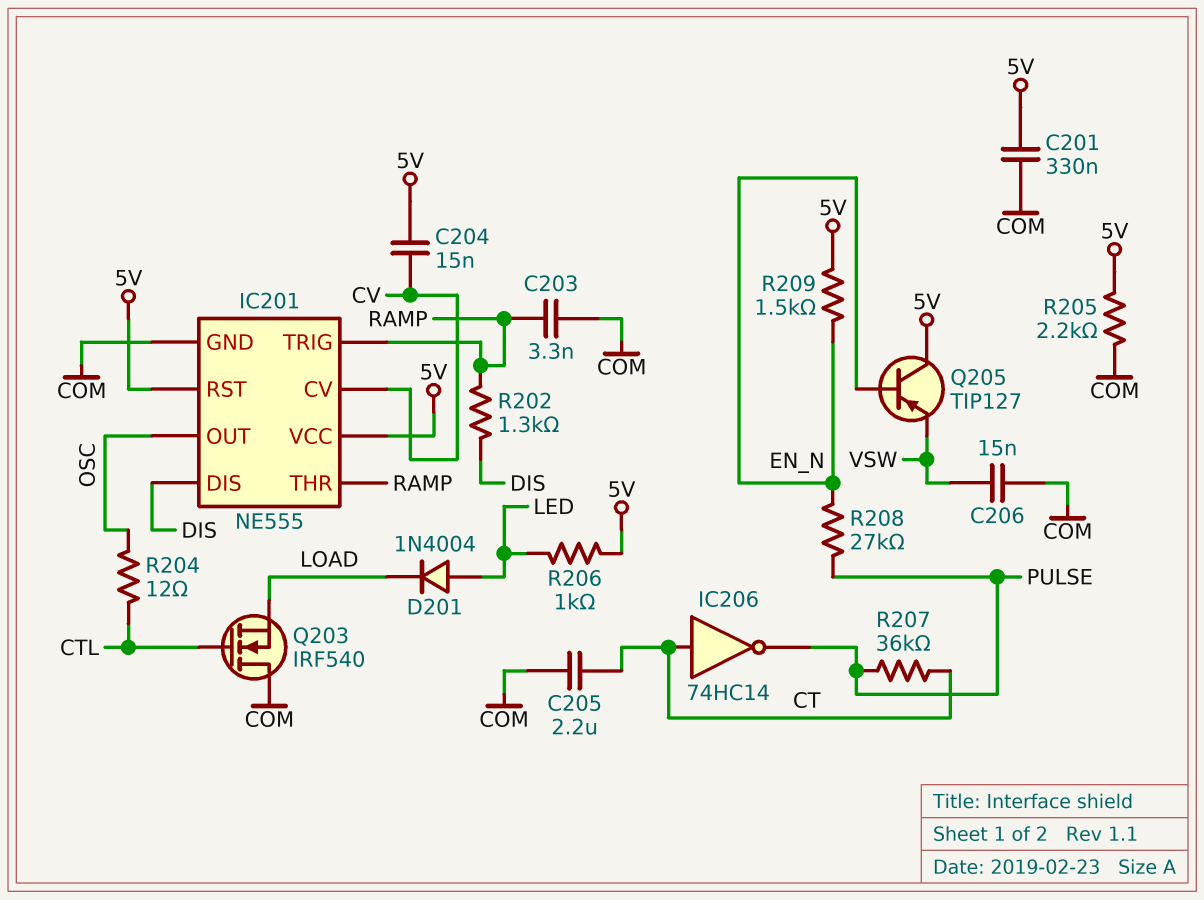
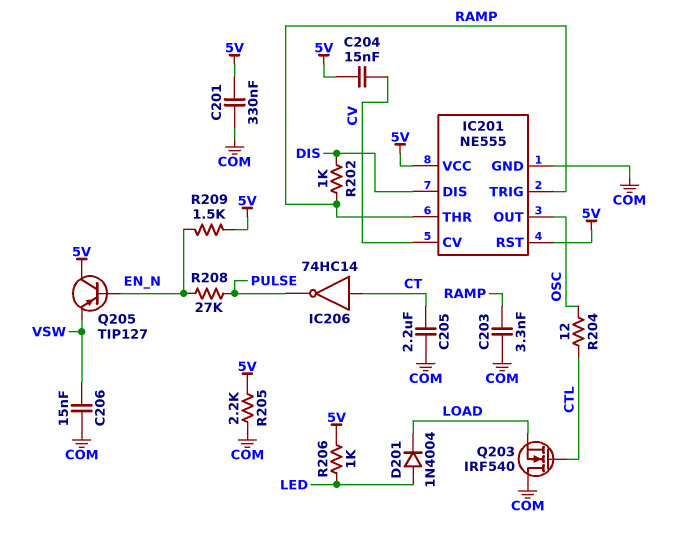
R202: 1.3k (DIS, RAMP) -> 1k (DIS, RAMP)
R207: 36k (CT, PULSE) -> none

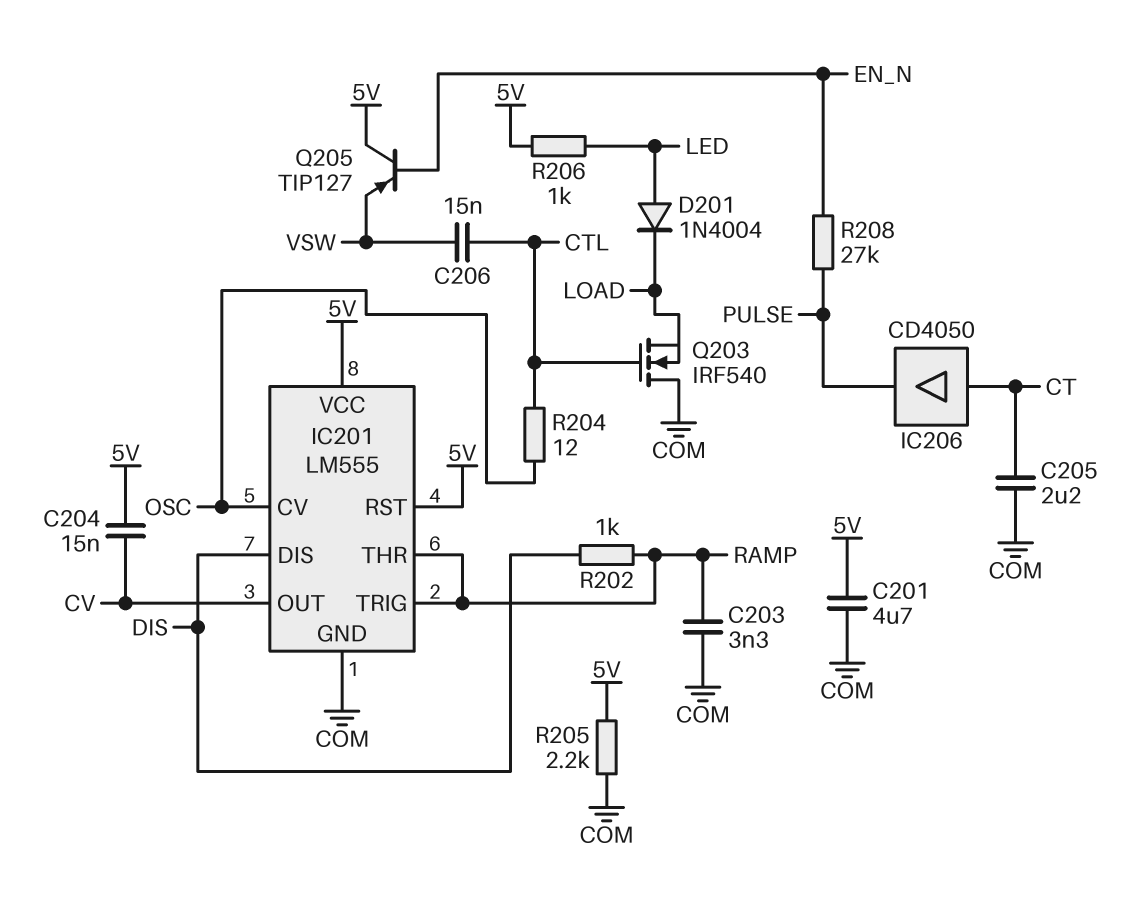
C201: 330nF (5V, COM) -> 4.7uF (5V, COM)
C206: 15nF (COM, VSW) -> 15nF (CTL, VSW)
IC201: NE555 -> LM555
IC201 pin CV: CV -> OSC
IC201 pin OUT: OSC -> CV
IC206: NOT 74HC14 (in CT, out PULSE) -> buffer CD4050 (in CT, out PULSE)
R209: 1.5k (5V, EN_N) -> none

